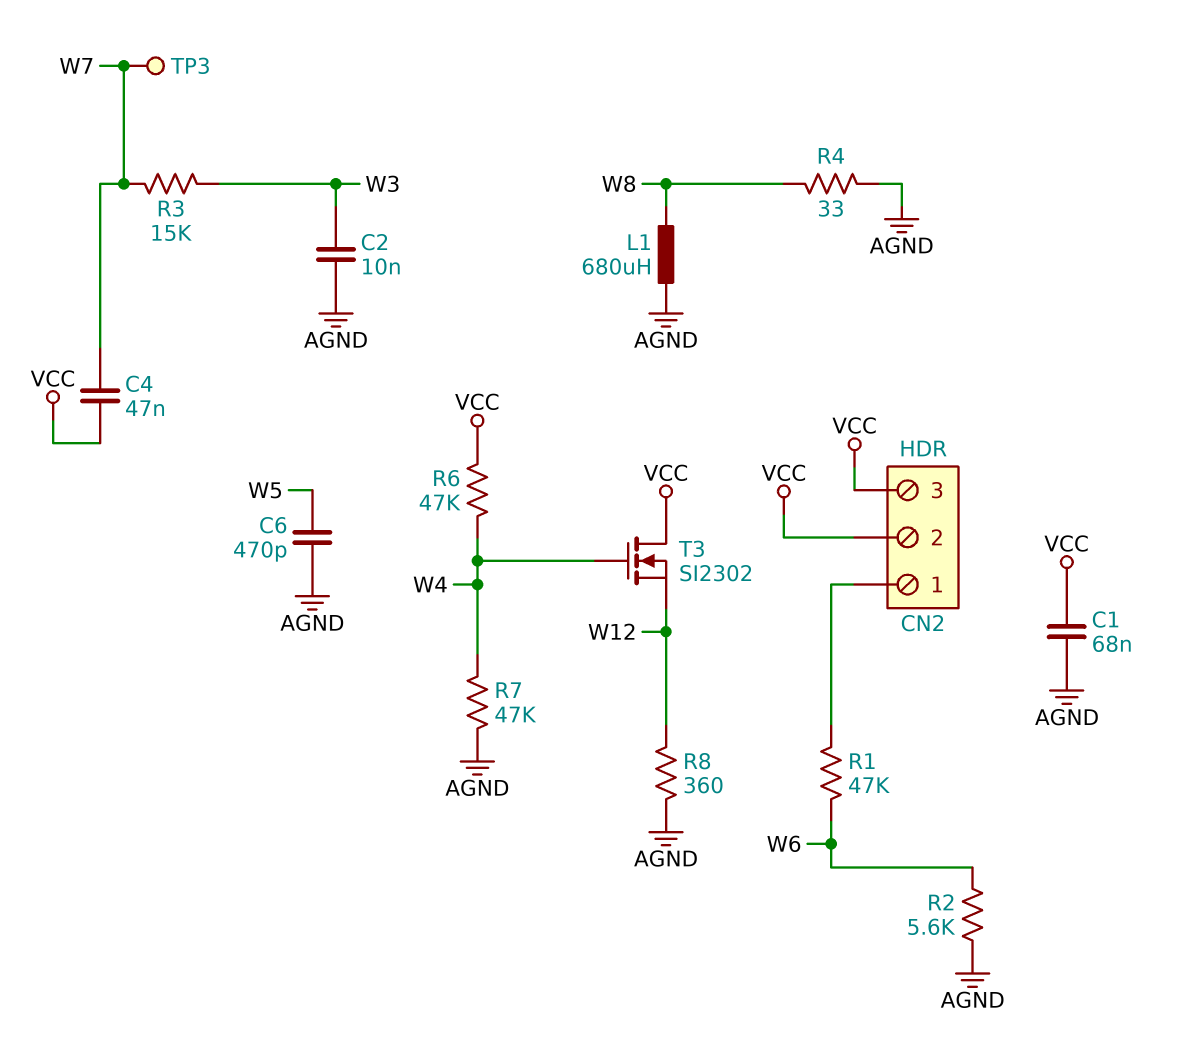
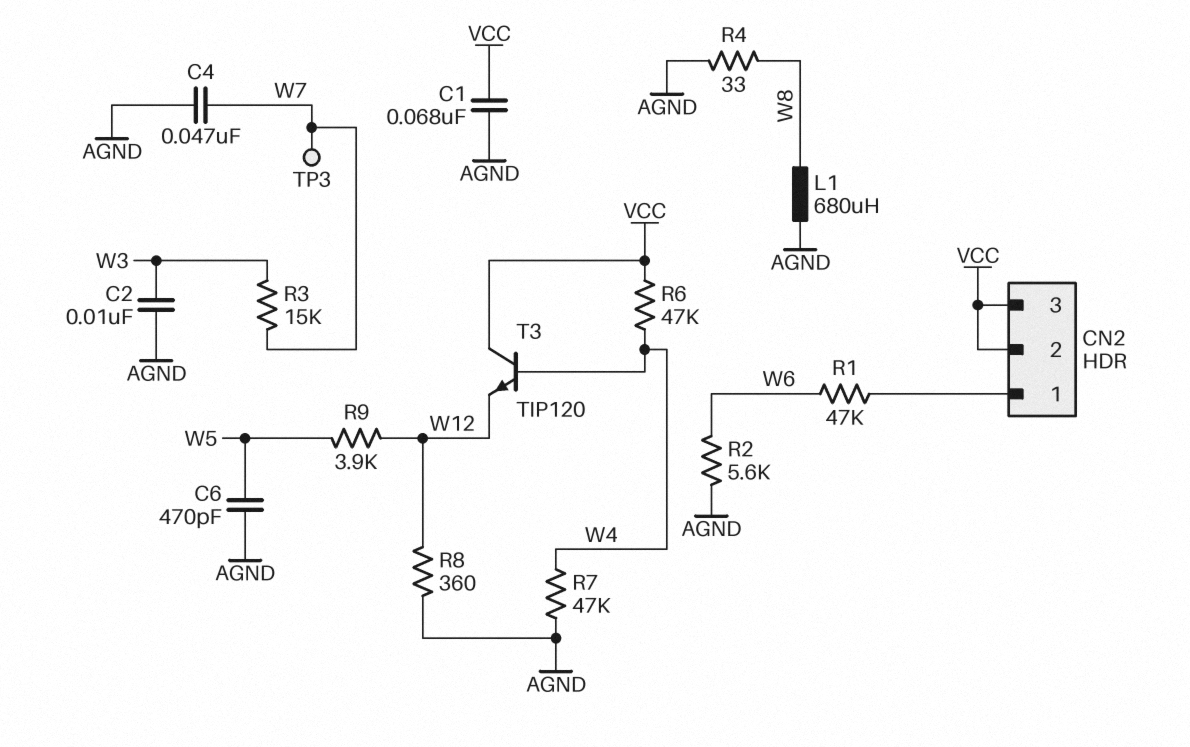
C4: 47nF (VCC, W7) -> 47nF (AGND, W7)
R9: none -> 3.9k (W5, W12)
T3: NMOS SI2302 (G W4, D VCC, S W12) -> NPN TIP120 (B W4, C VCC, E W12)

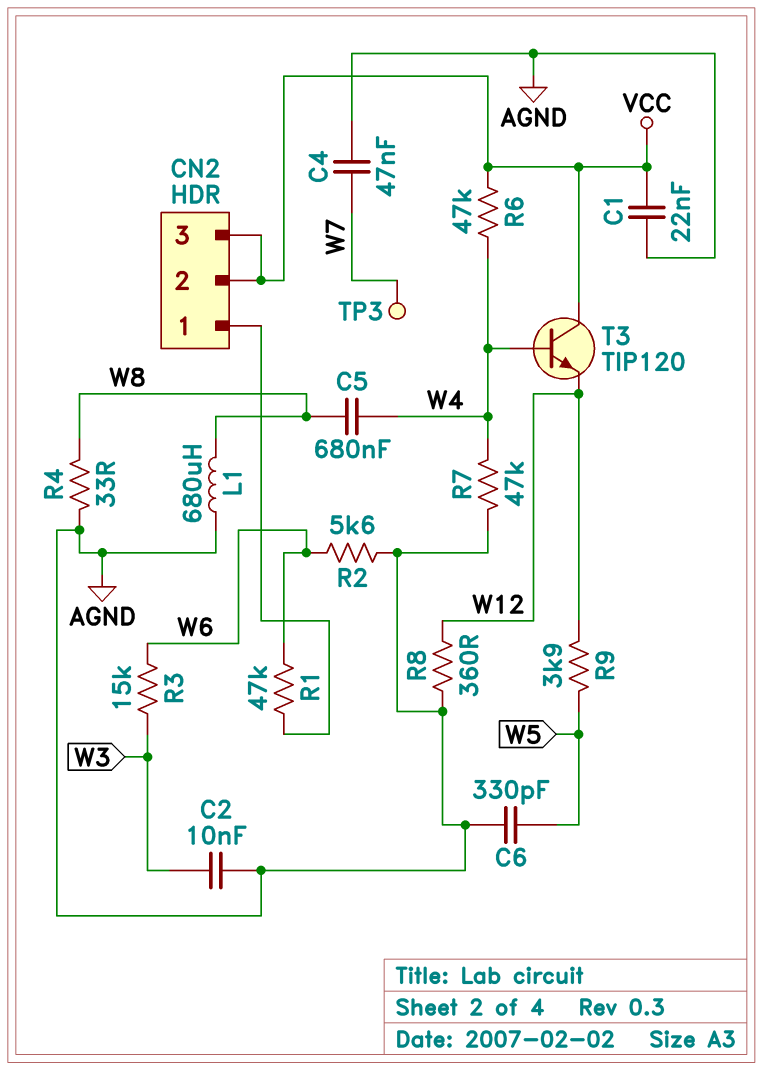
C1: 68nF (AGND, VCC) -> 22nF (AGND, VCC)
C5: none -> 680nF (W4, W8)
C6: 470pF (AGND, W5) -> 330pF (AGND, W5)
R3: 15k (W3, W7) -> 15k (W3, W6)

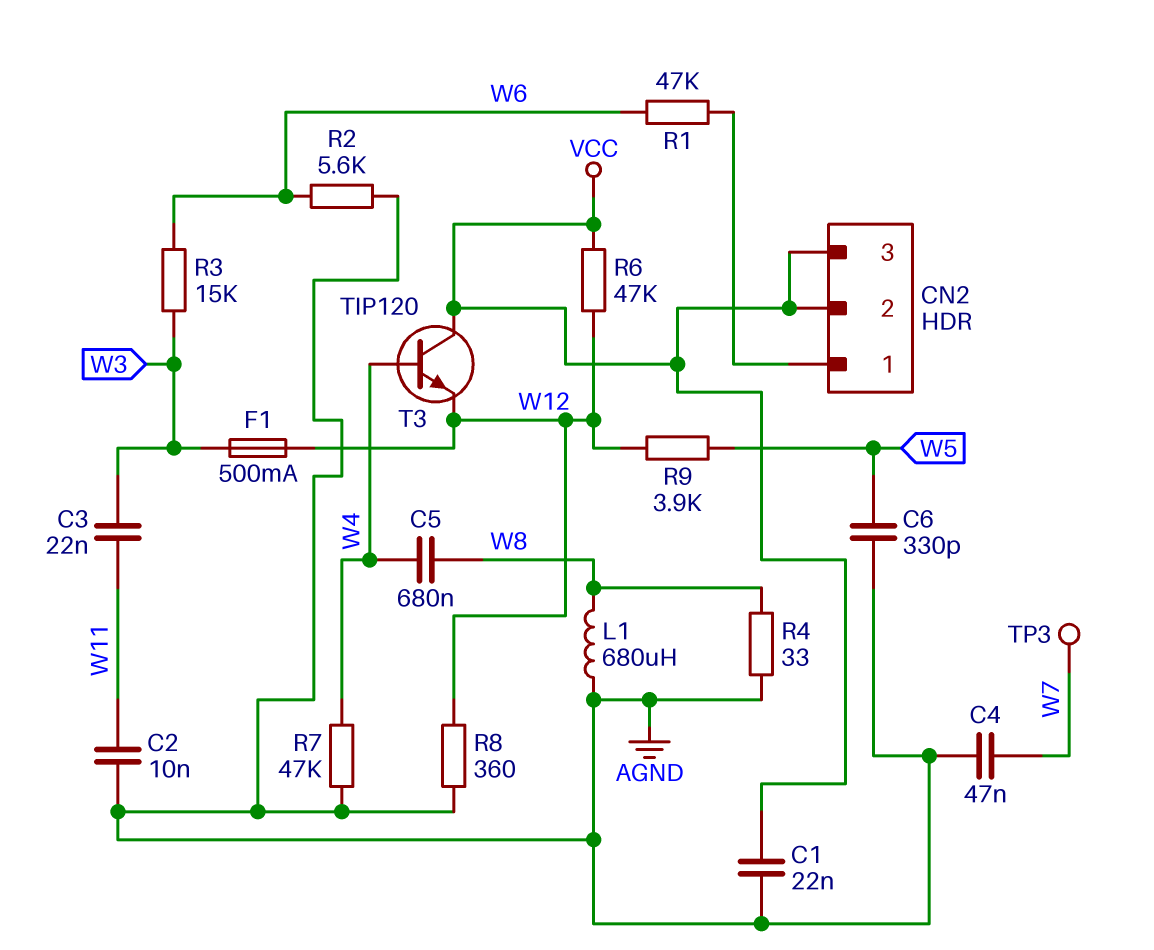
C2: 10nF (AGND, W3) -> 10nF (AGND, W11)
C3: none -> 22nF (W3, W11)
F1: none -> 500mA (W3, W12)
R6: 47k (VCC, W4) -> 47k (VCC, W12)

